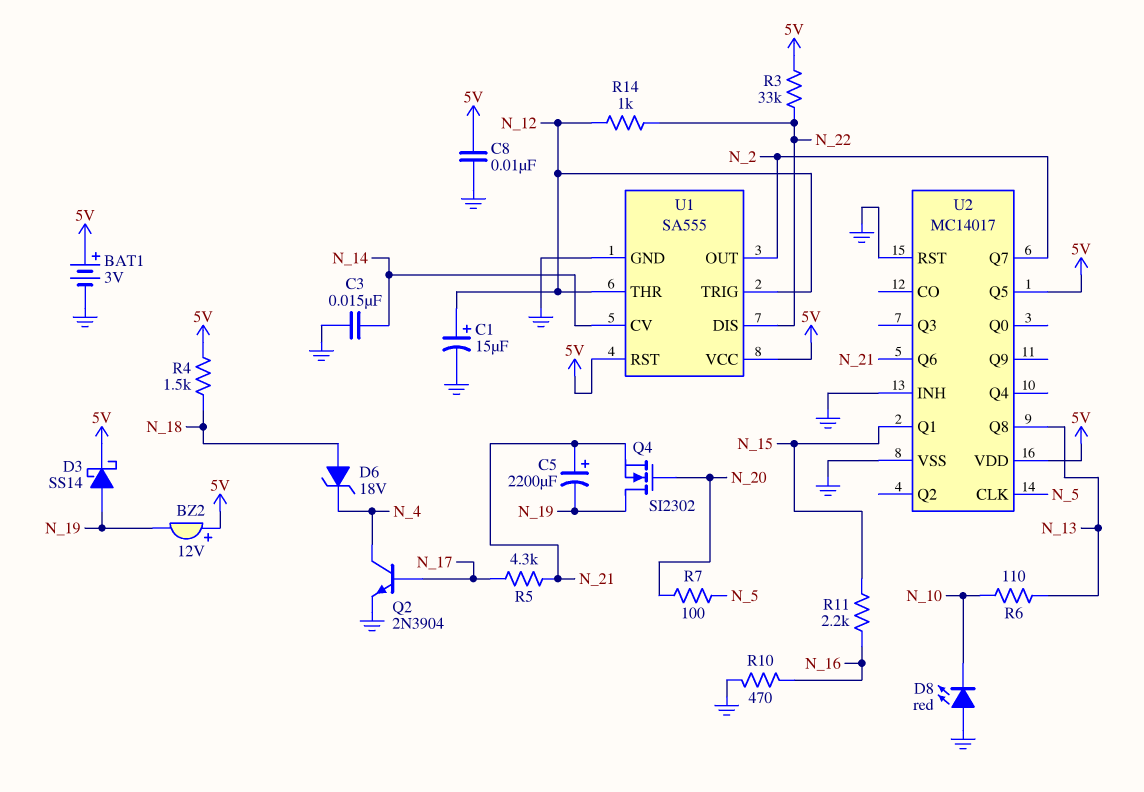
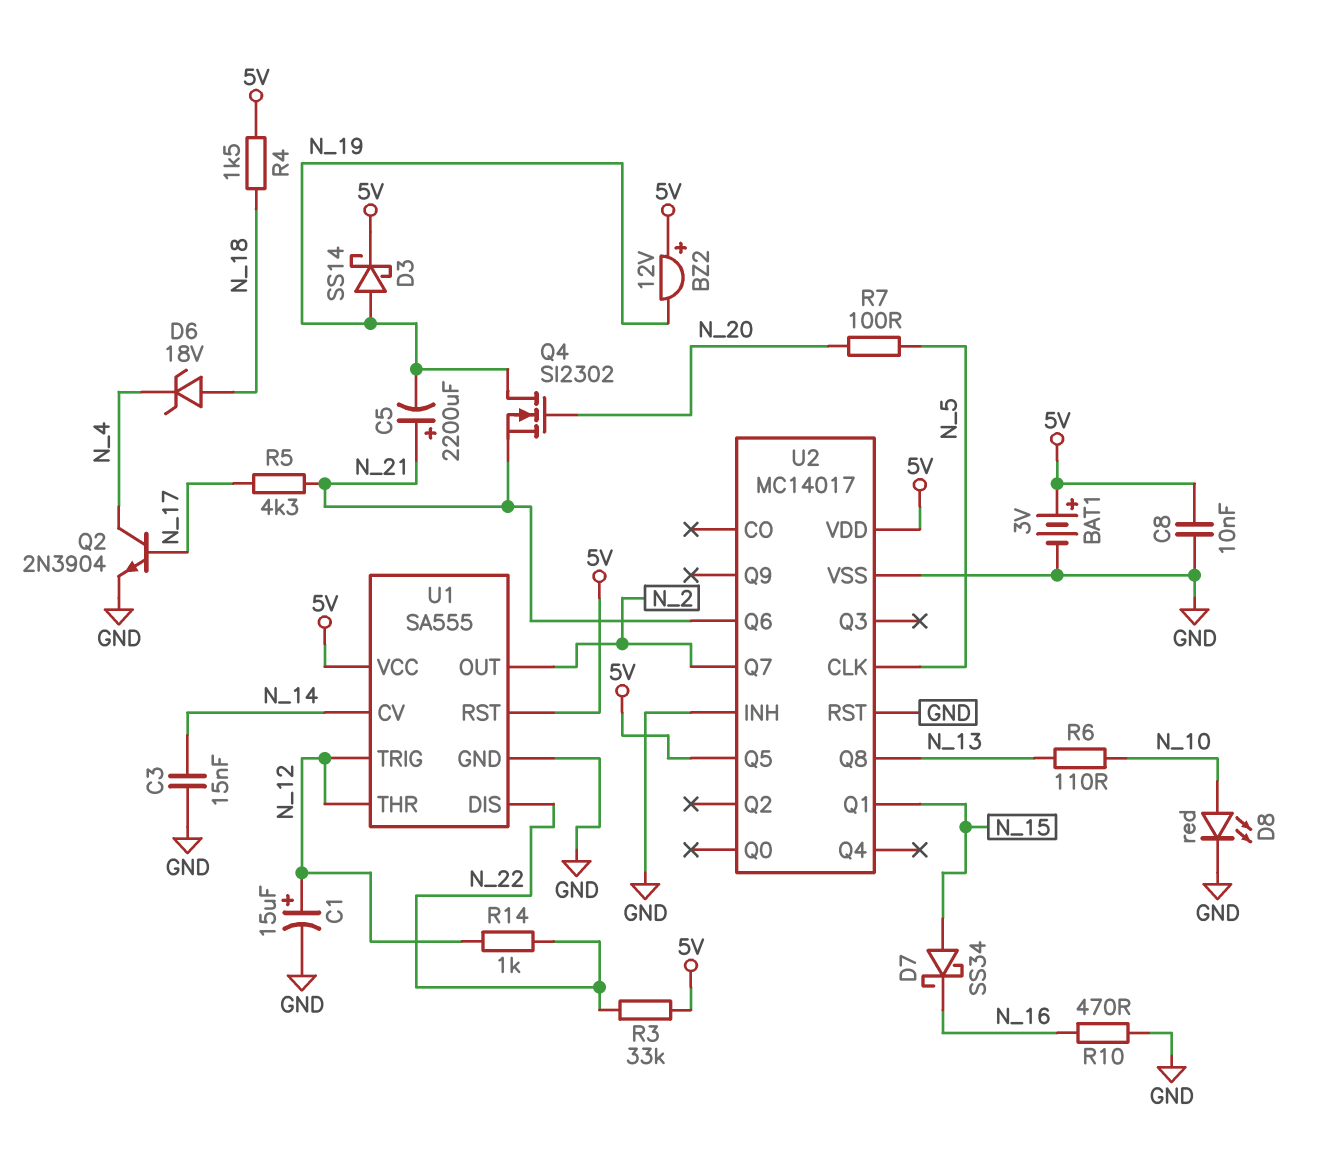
D7: none -> schottky SS34 (A N_15, K N_16)
D8: LED red (A GND, K N_10) -> LED red (A N_10, K GND)
R11: 2.2k (N_15, N_16) -> none

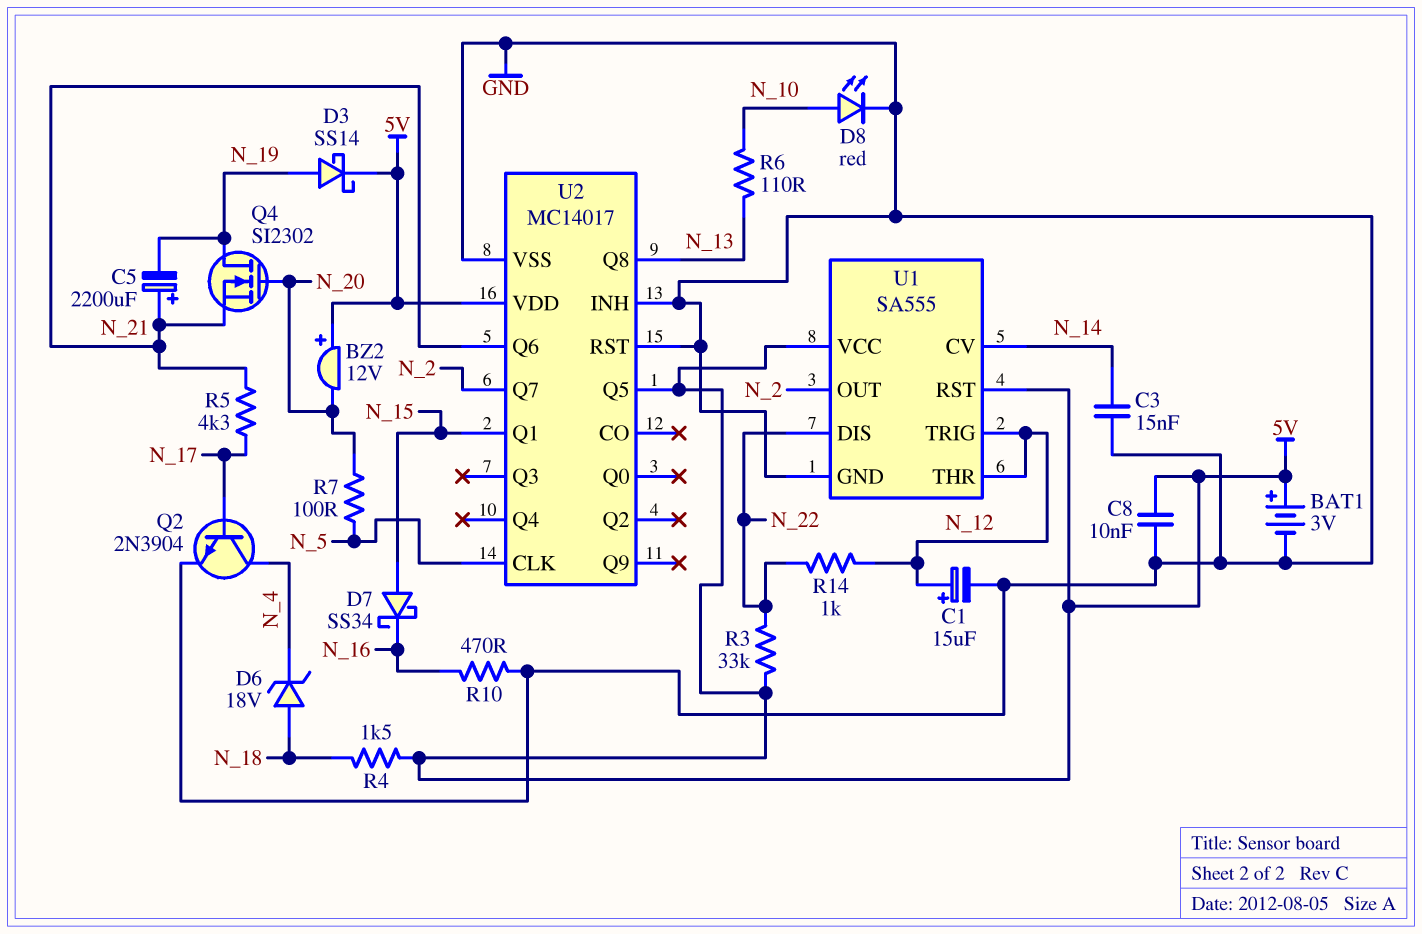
BZ2: buzzer 12V (plus 5V, minus N_19) -> buzzer 12V (plus 5V, minus N_20)

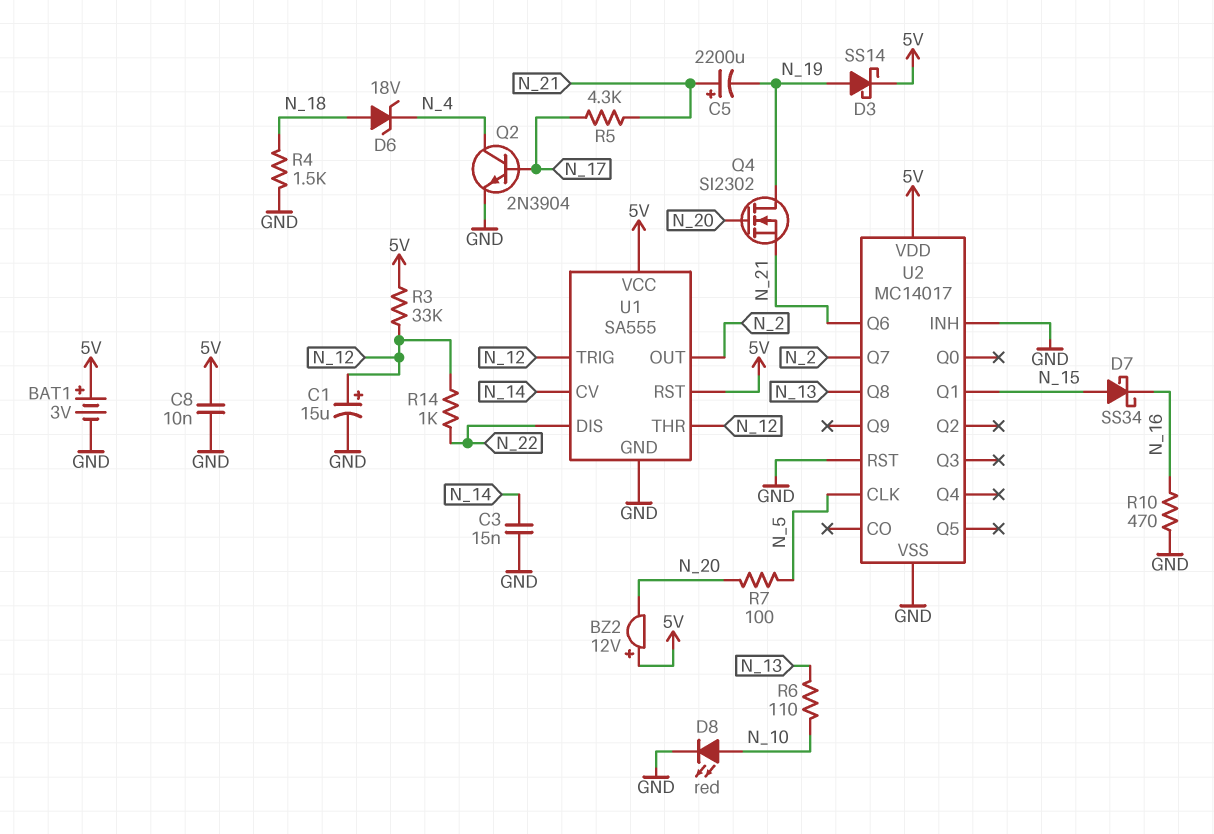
R3: 33k (5V, N_22) -> 33k (5V, N_12)
R4: 1.5k (5V, N_18) -> 1.5k (GND, N_18)
U2 pin Q5: 5V -> none

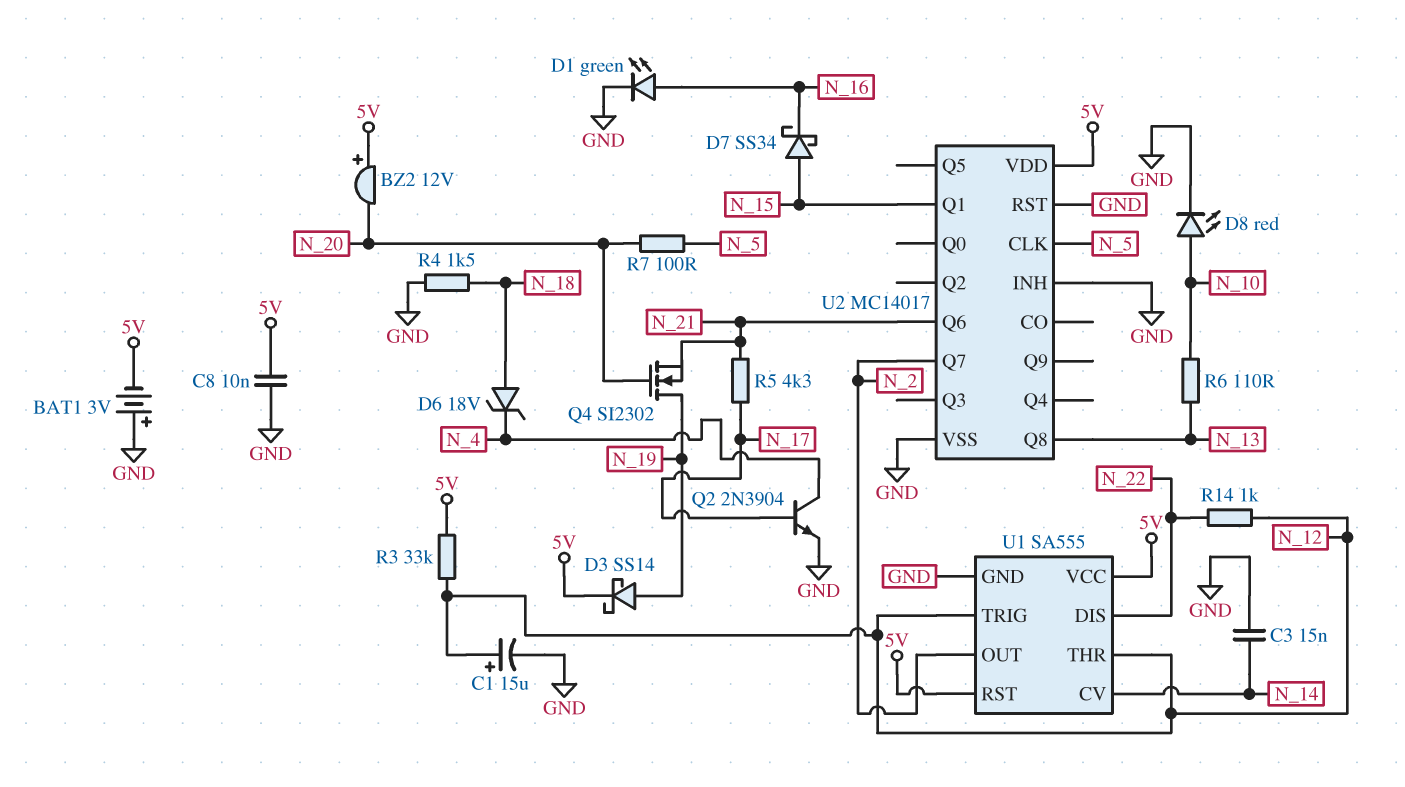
BAT1: 3V (plus 5V, minus GND) -> 3V (plus GND, minus 5V)
C5: 2200uF (plus N_21, minus N_19) -> none
D1: none -> LED green (A N_16, K GND)
R10: 470 (GND, N_16) -> none

